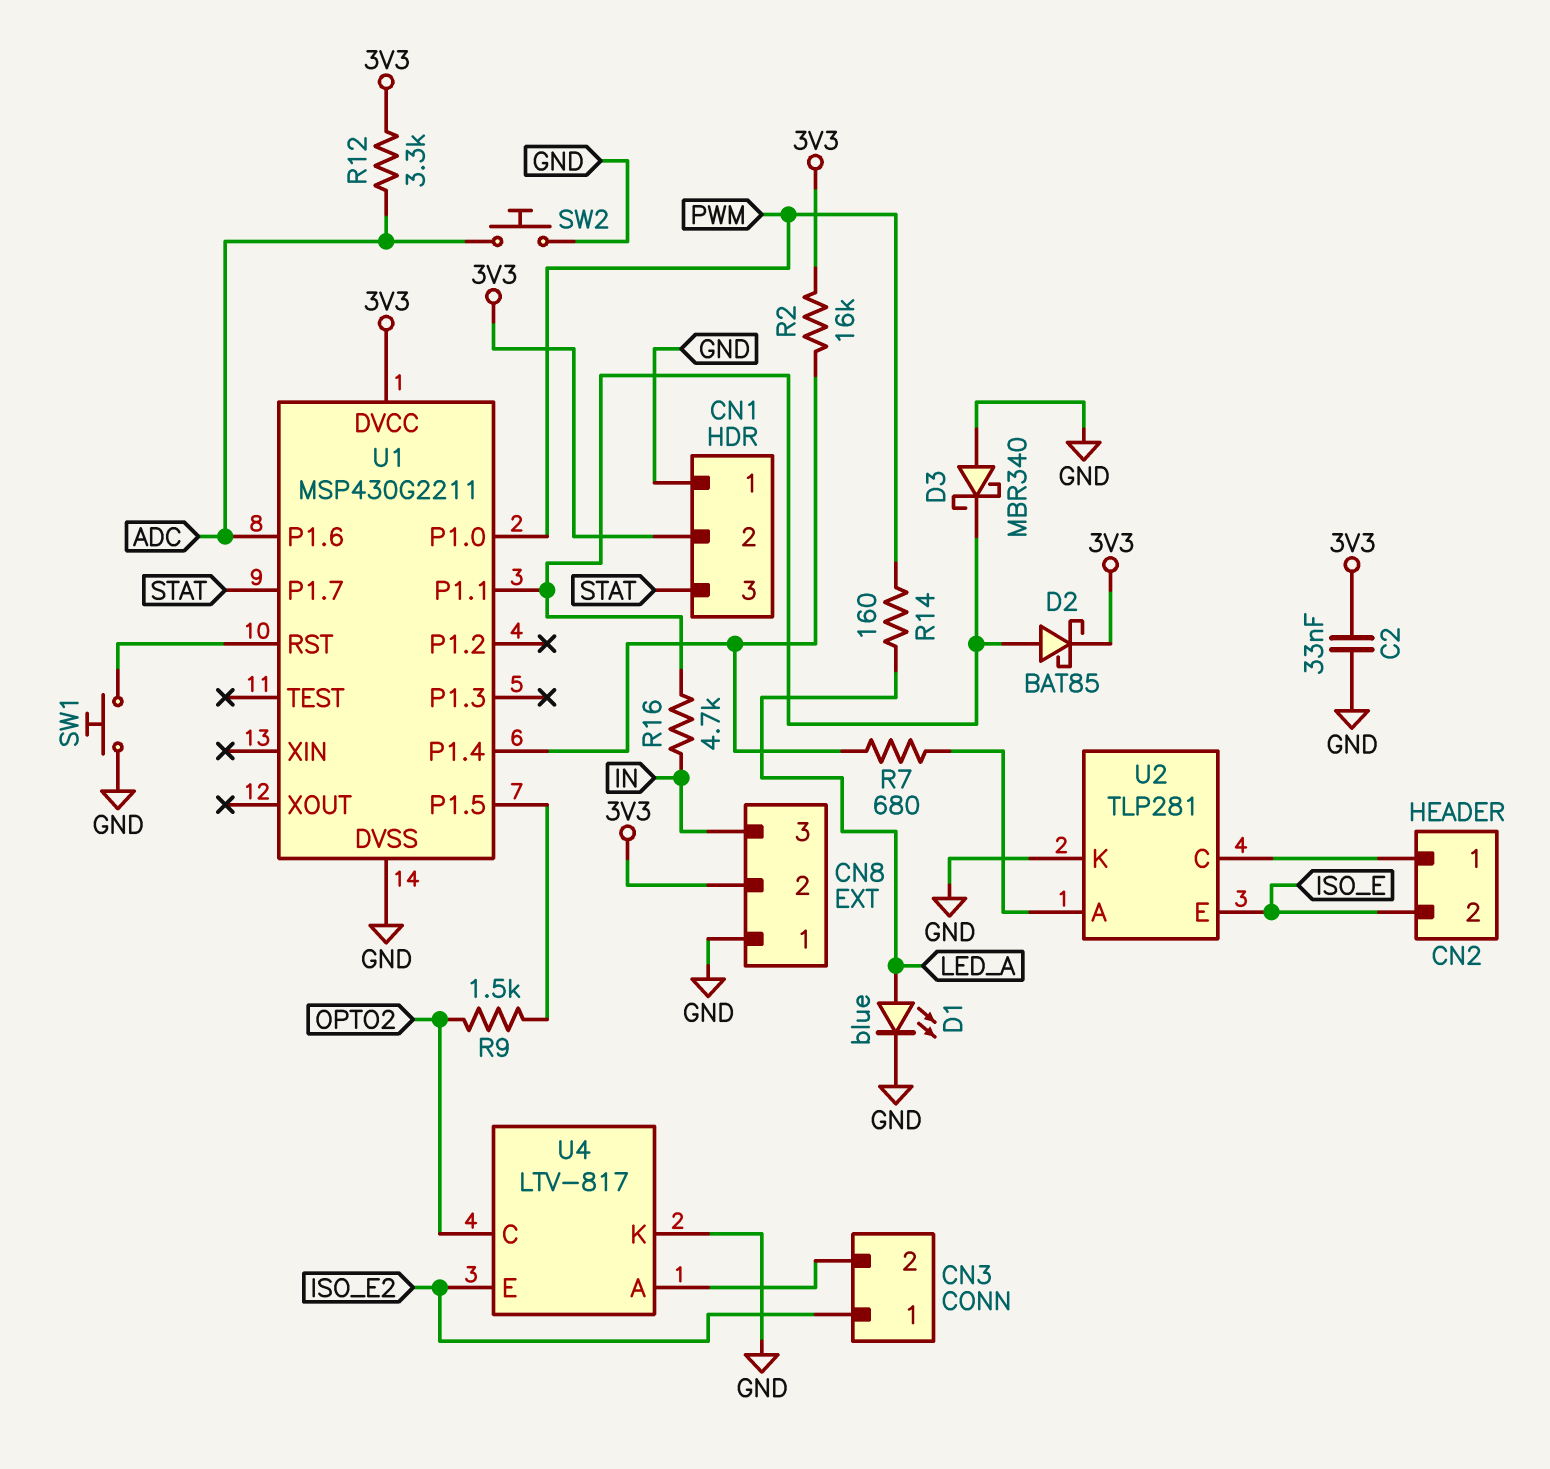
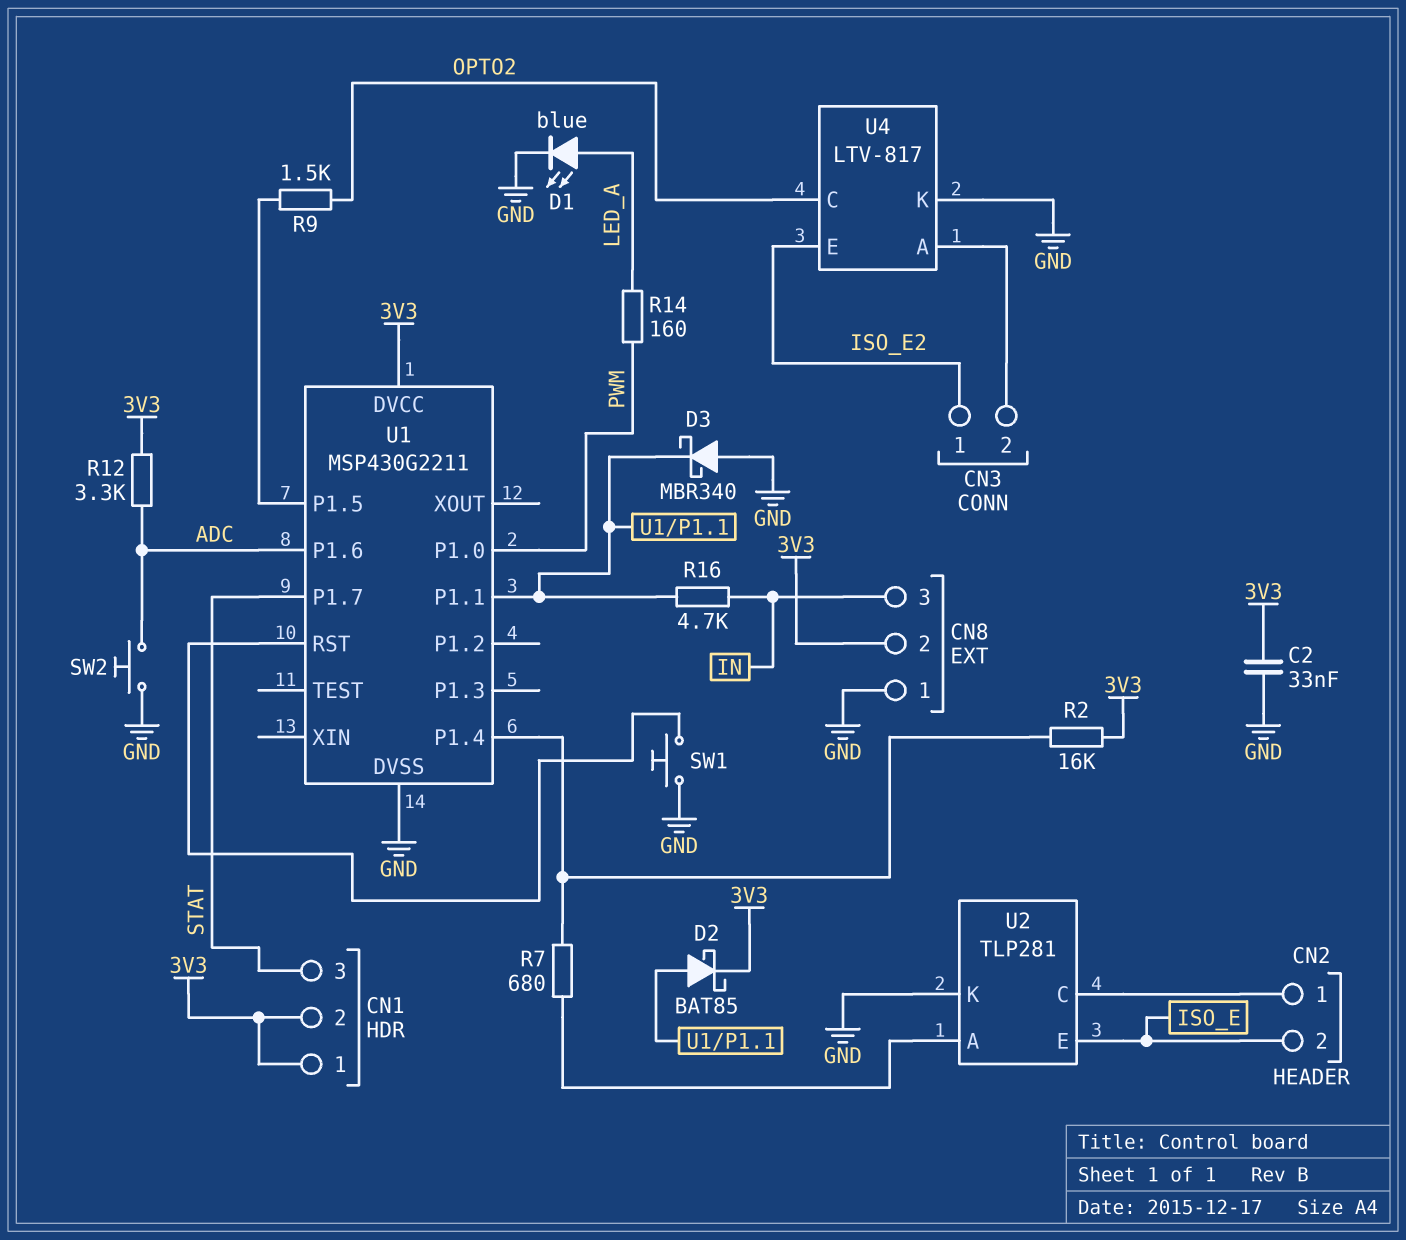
CN1 pin 1: GND -> 3V3

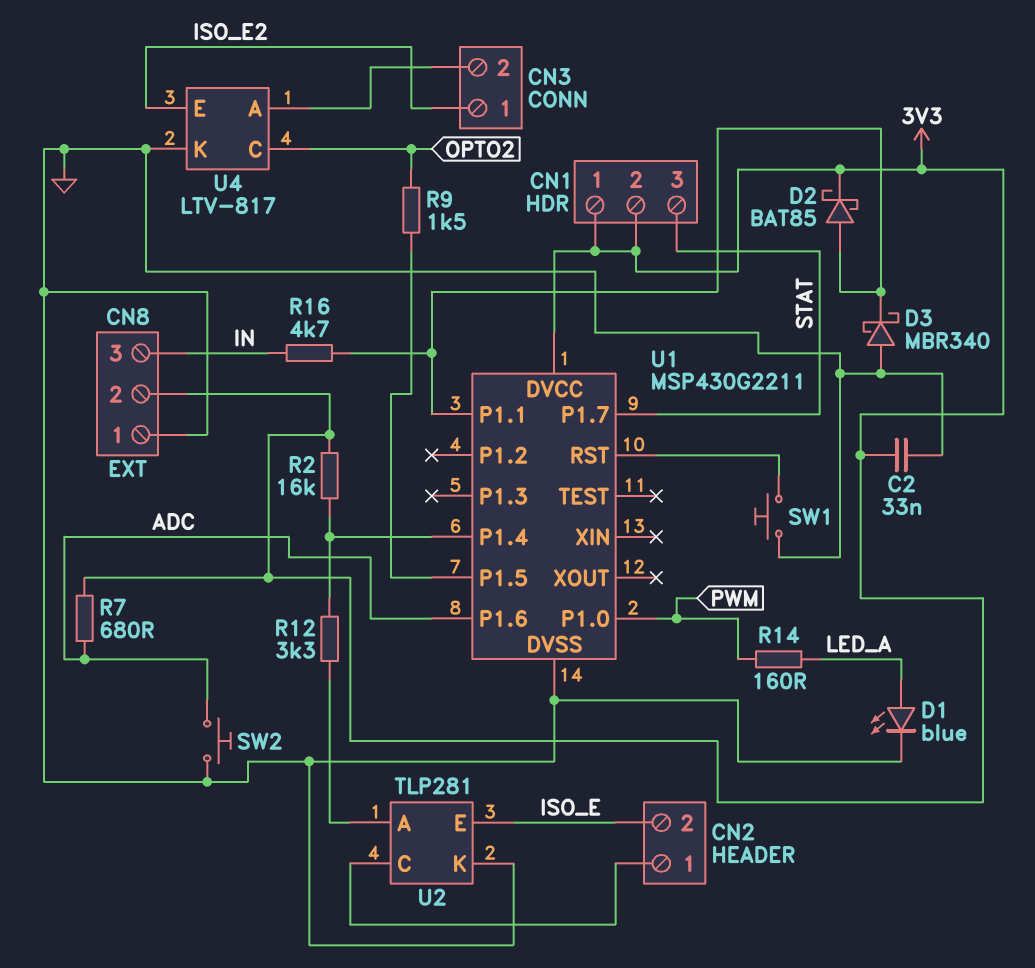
R7: 680 (U1/P1.4, U2/A) -> 680 (3V3, ADC)
R12: 3.3k (3V3, ADC) -> 3.3k (U1/P1.4, U2/A)

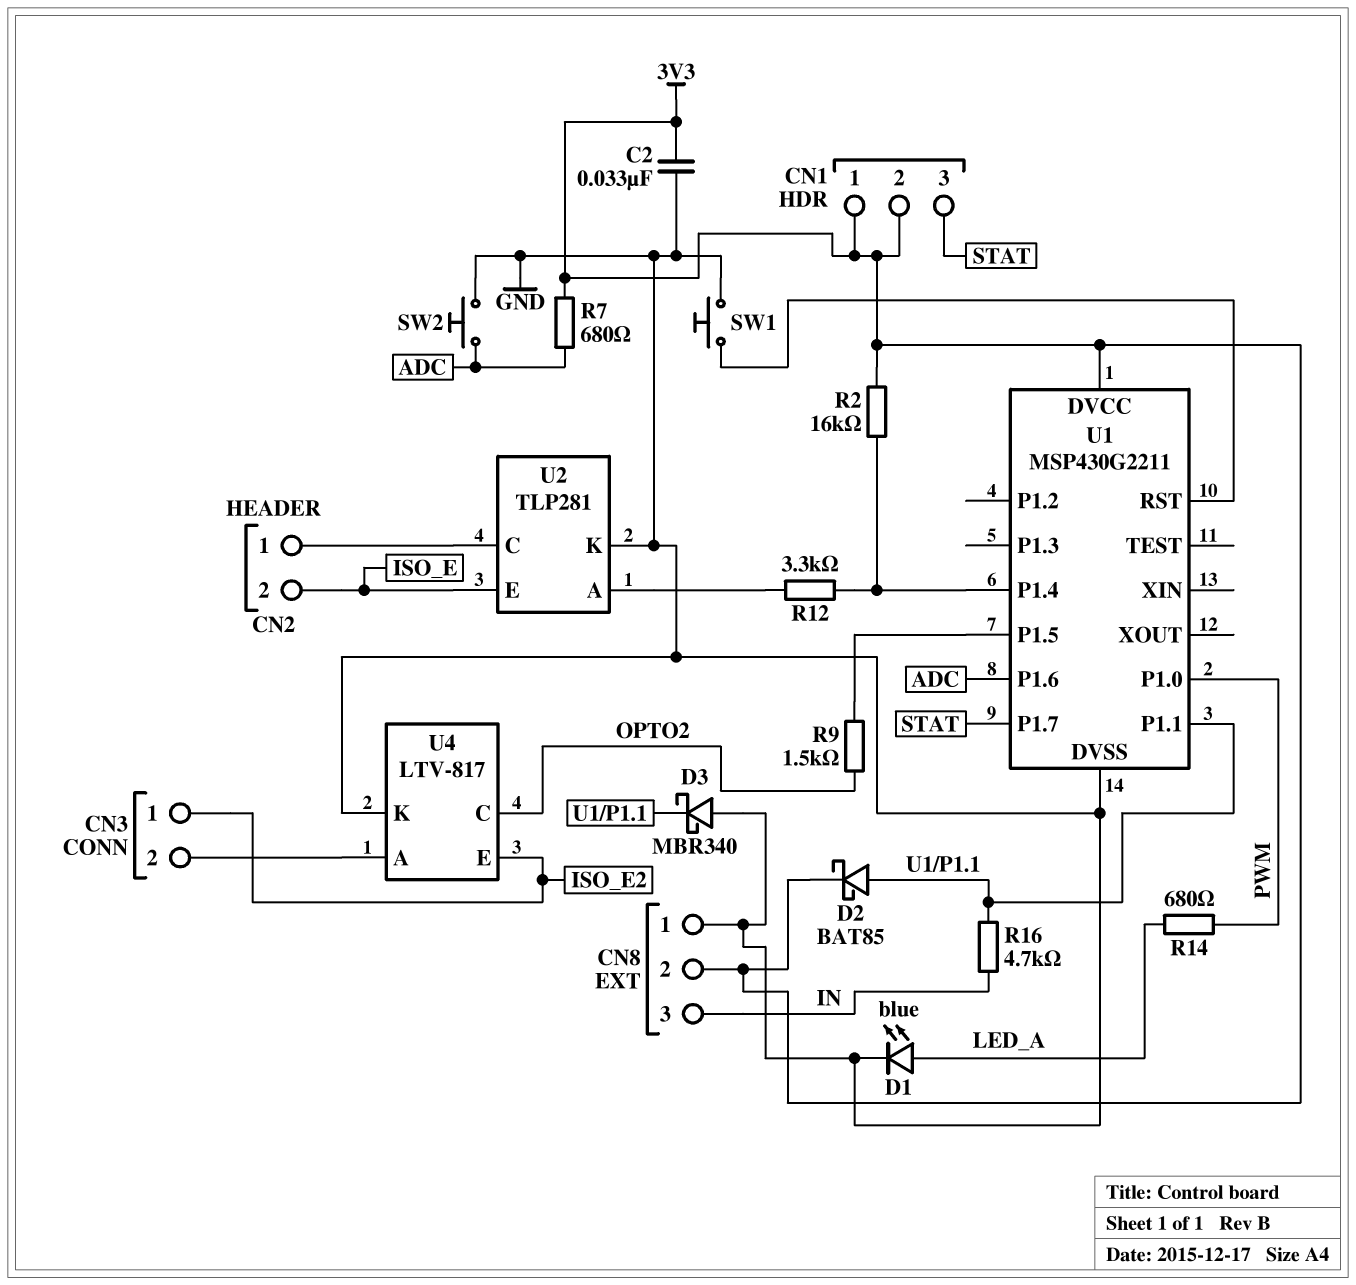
R14: 160 (LED_A, PWM) -> 680 (LED_A, PWM)

